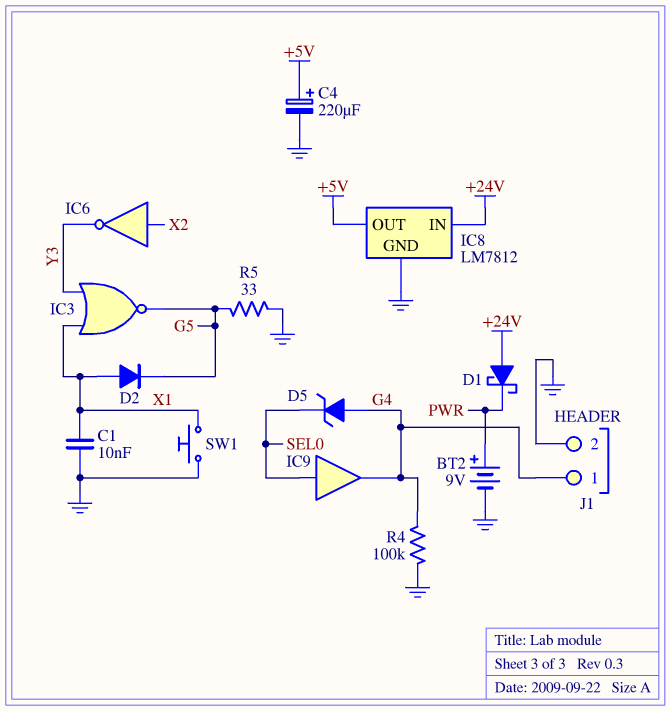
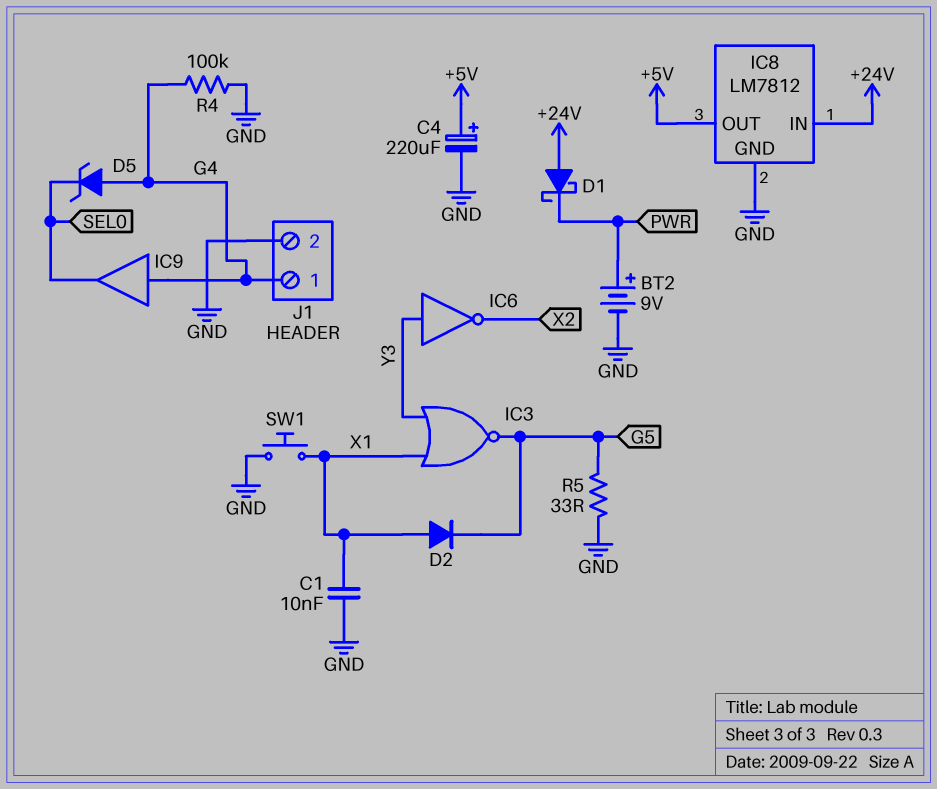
IC6: NOT (in X2, out Y3) -> NOT (in Y3, out X2)
IC9: buffer (in SEL0, out G4) -> buffer (in G4, out SEL0)

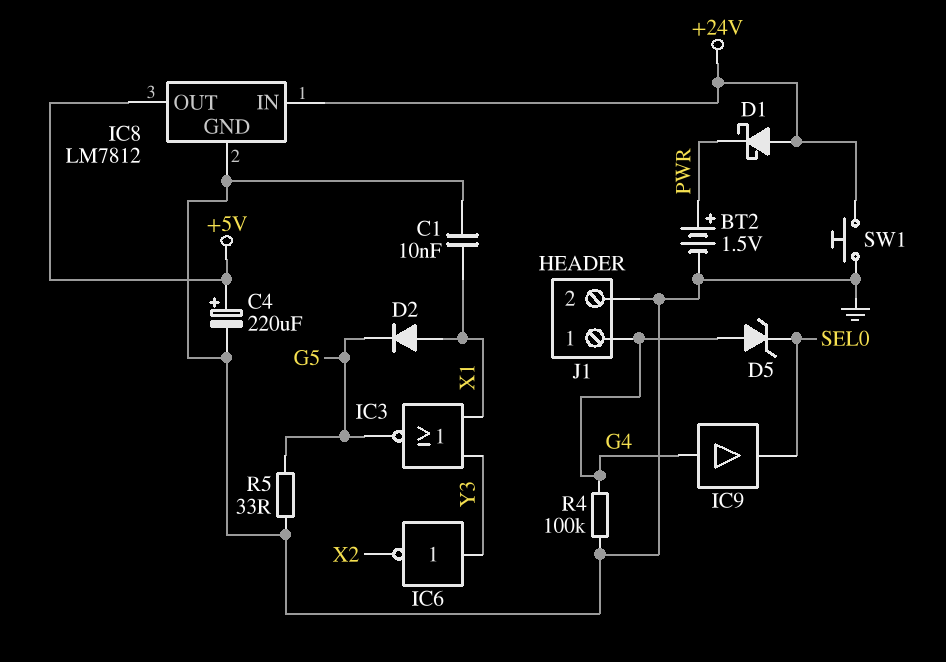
BT2: 9V (plus PWR, minus GND) -> 1.5V (plus PWR, minus GND)
SW1: button (GND, X1) -> button (+24V, GND)

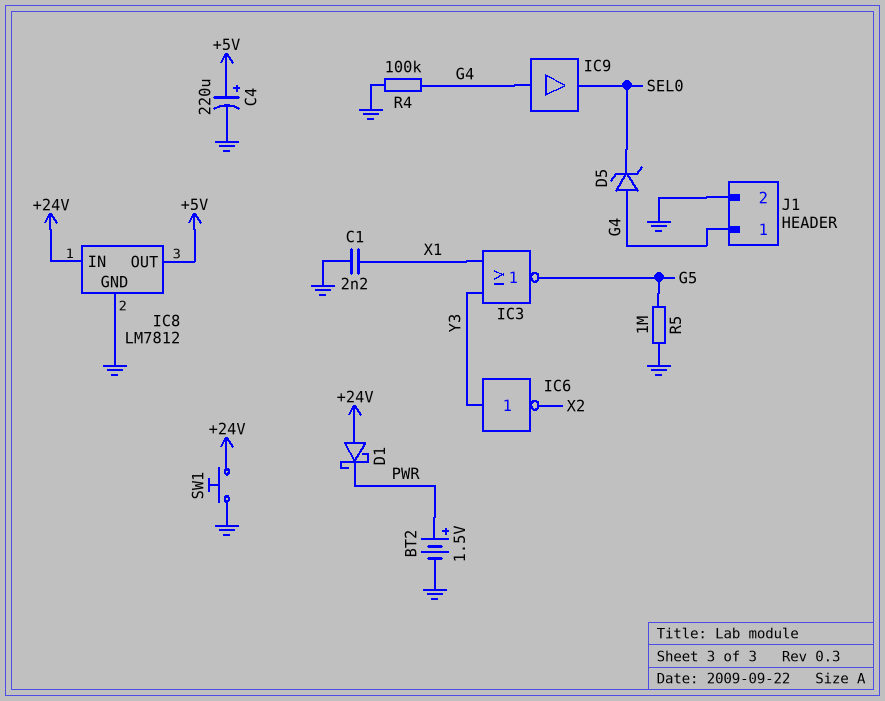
C1: 10nF (GND, X1) -> 2.2nF (GND, X1)
D2: diode (A X1, K G5) -> none
R5: 33 (G5, GND) -> 1M (G5, GND)

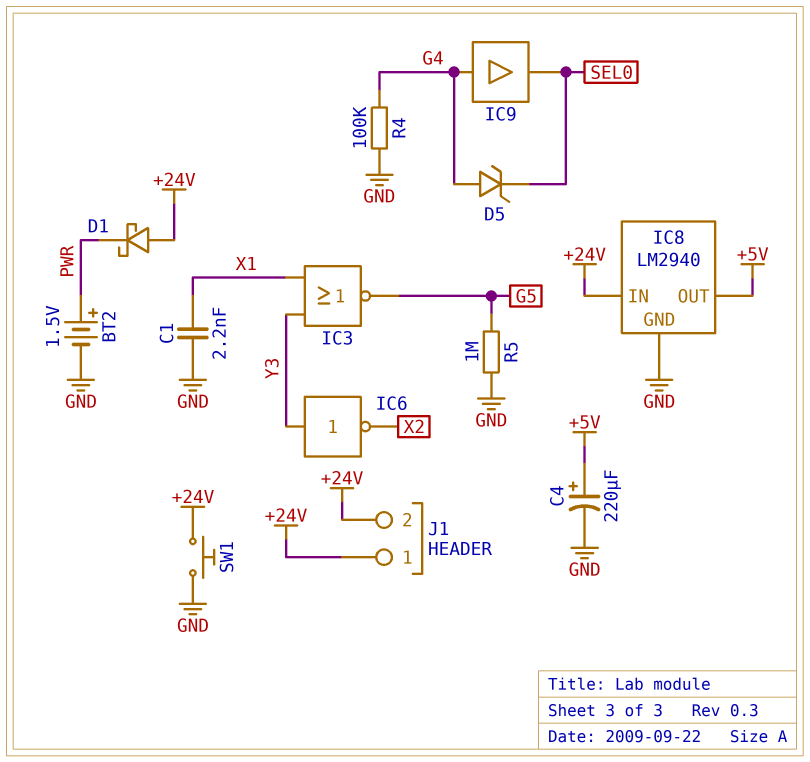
IC8: LM7812 -> LM2940
J1 pin 1: G4 -> +24V
J1 pin 2: GND -> +24V

